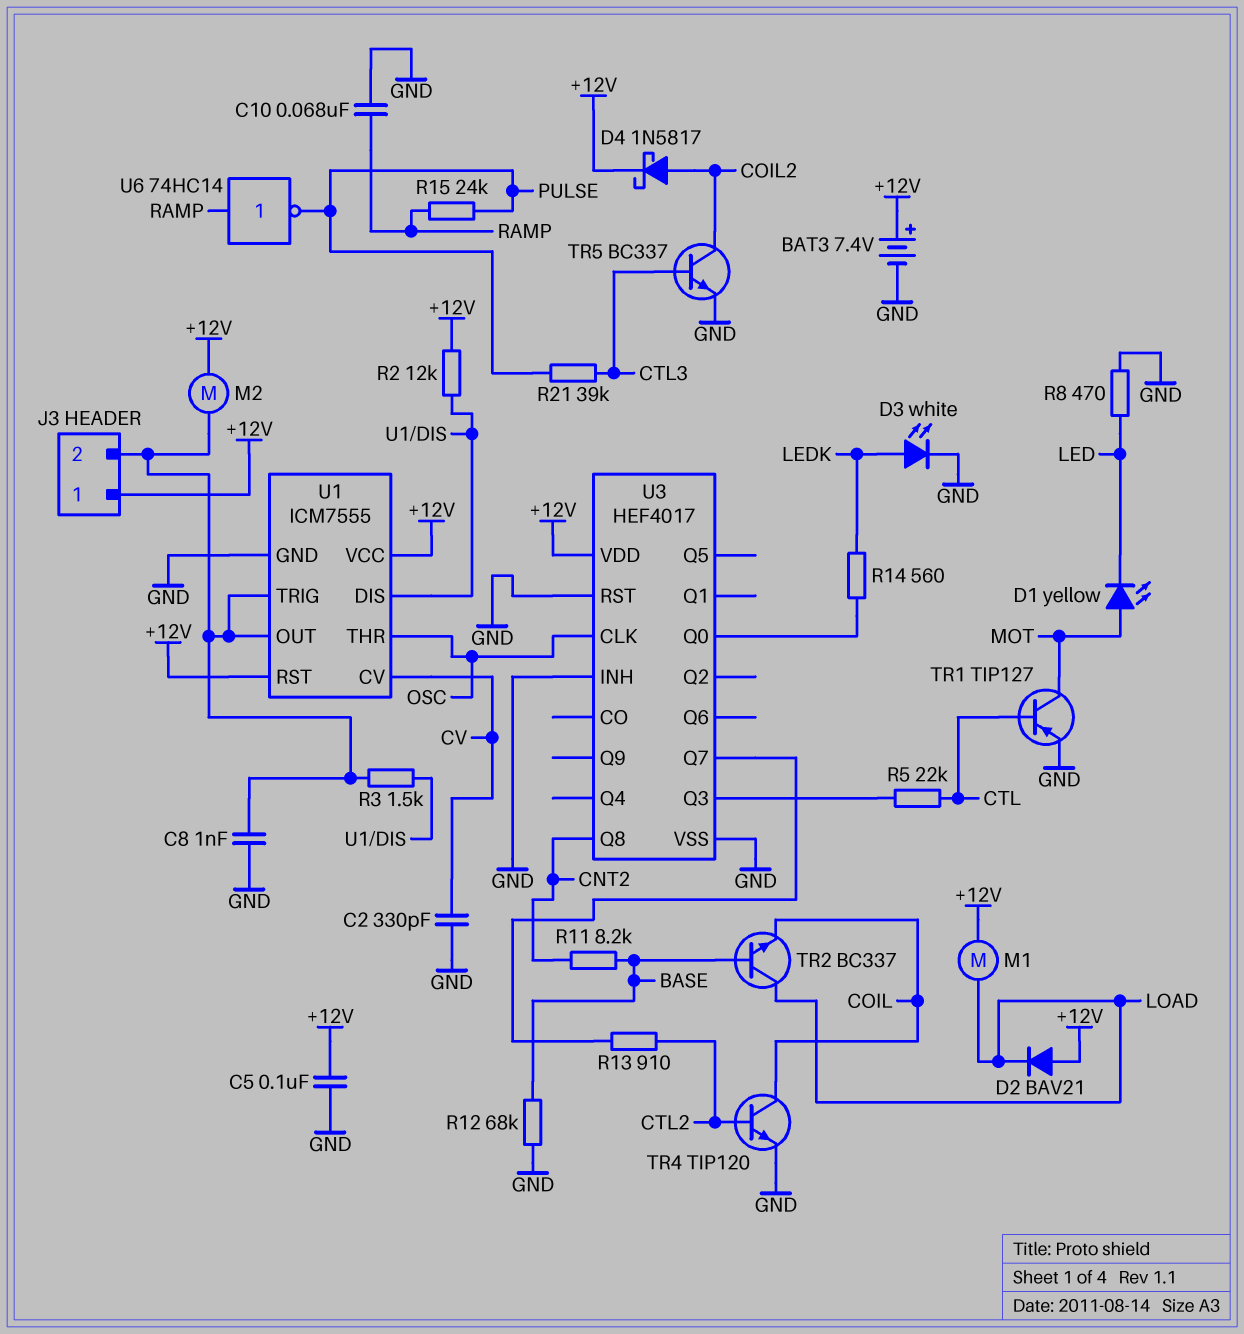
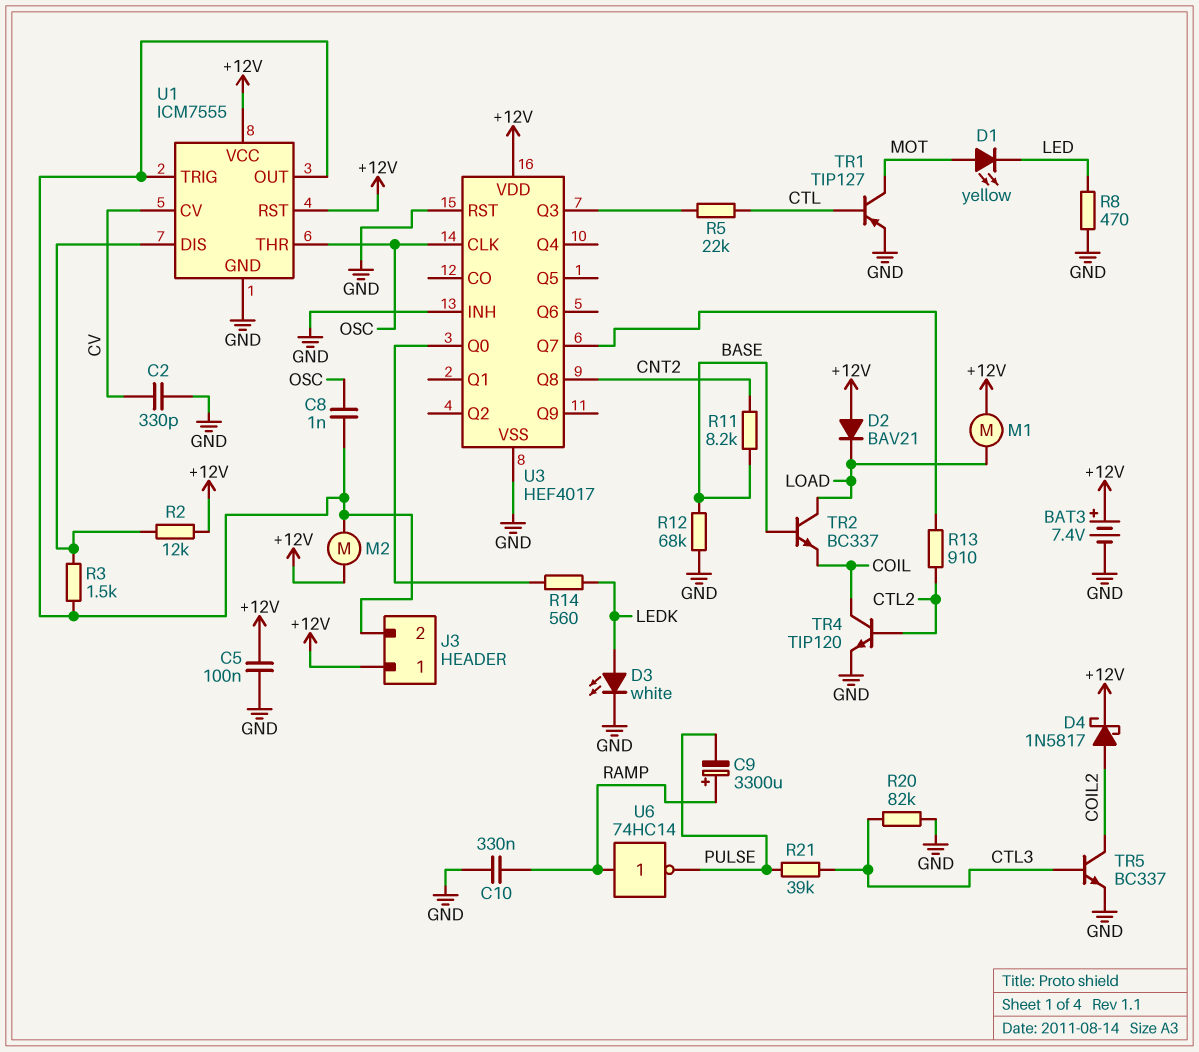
C8: 1nF (GND, J3/2) -> 1nF (J3/2, OSC)
C9: none -> 3300uF (plus RAMP, minus PULSE)
C10: 68nF (GND, RAMP) -> 330nF (GND, RAMP)
R15: 24k (PULSE, RAMP) -> none
R20: none -> 82k (CTL3, GND)

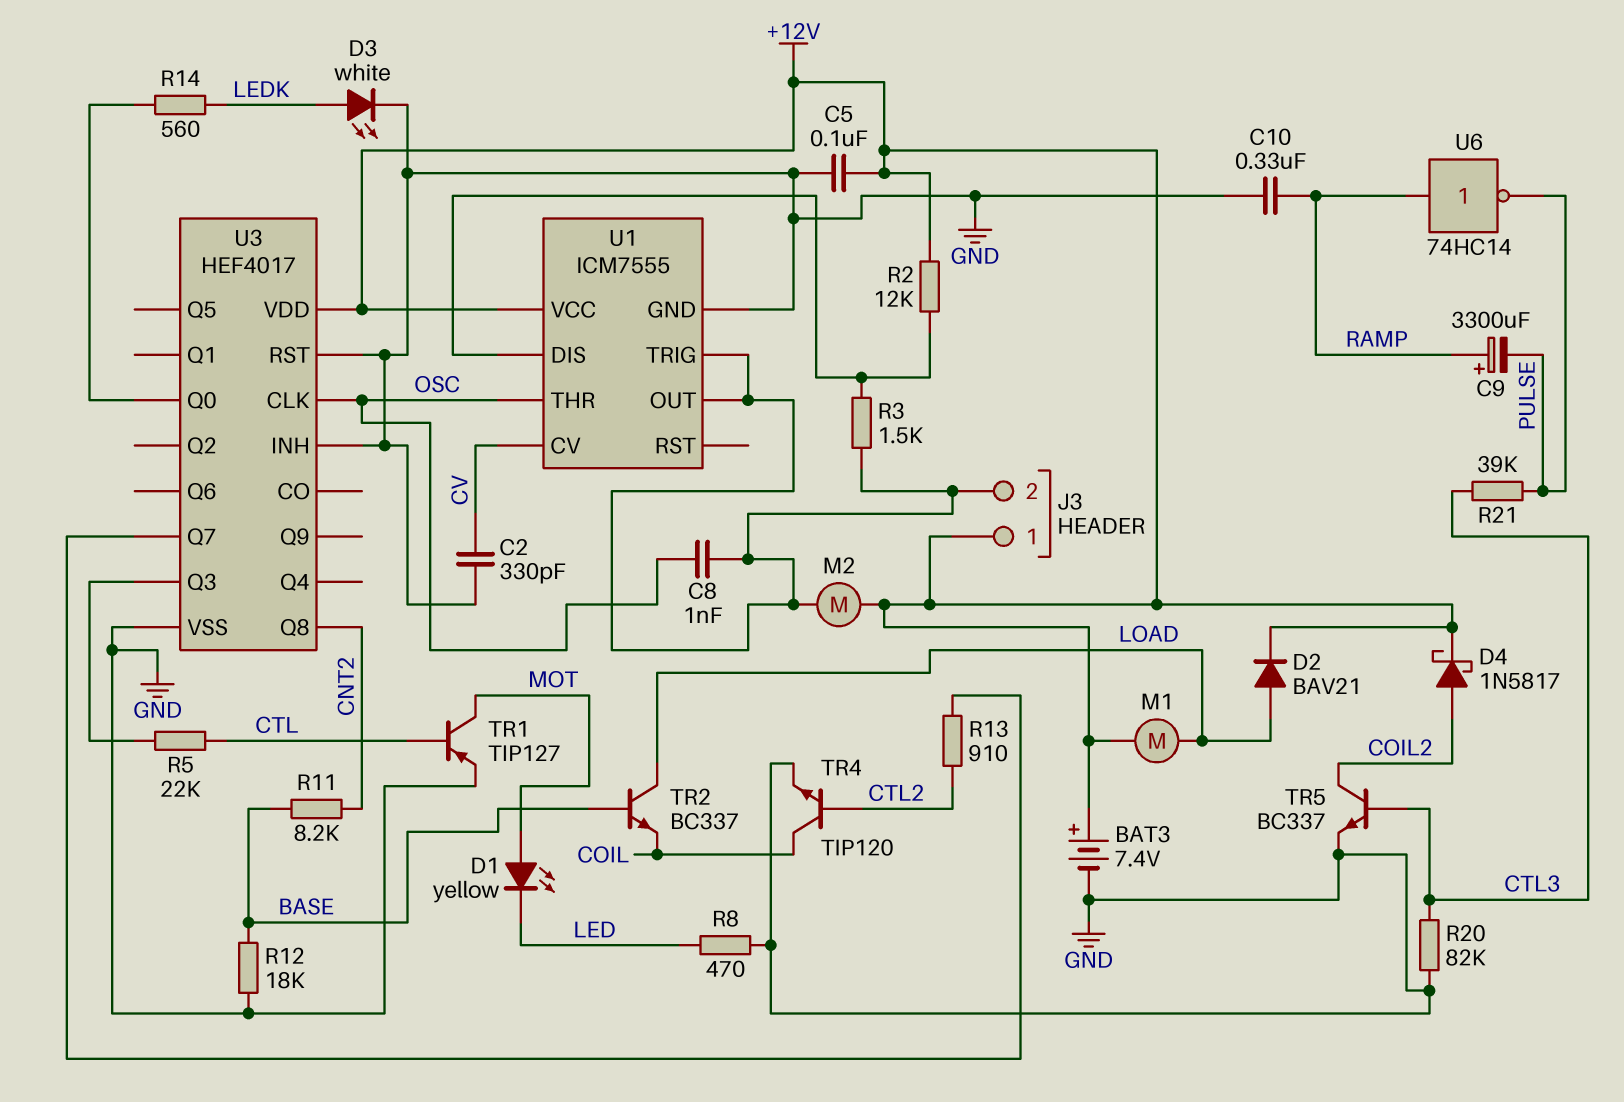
D2: diode BAV21 (A +12V, K LOAD) -> diode BAV21 (A LOAD, K +12V)
R12: 68k (BASE, GND) -> 18k (BASE, GND)
U1 pin RST: +12V -> none

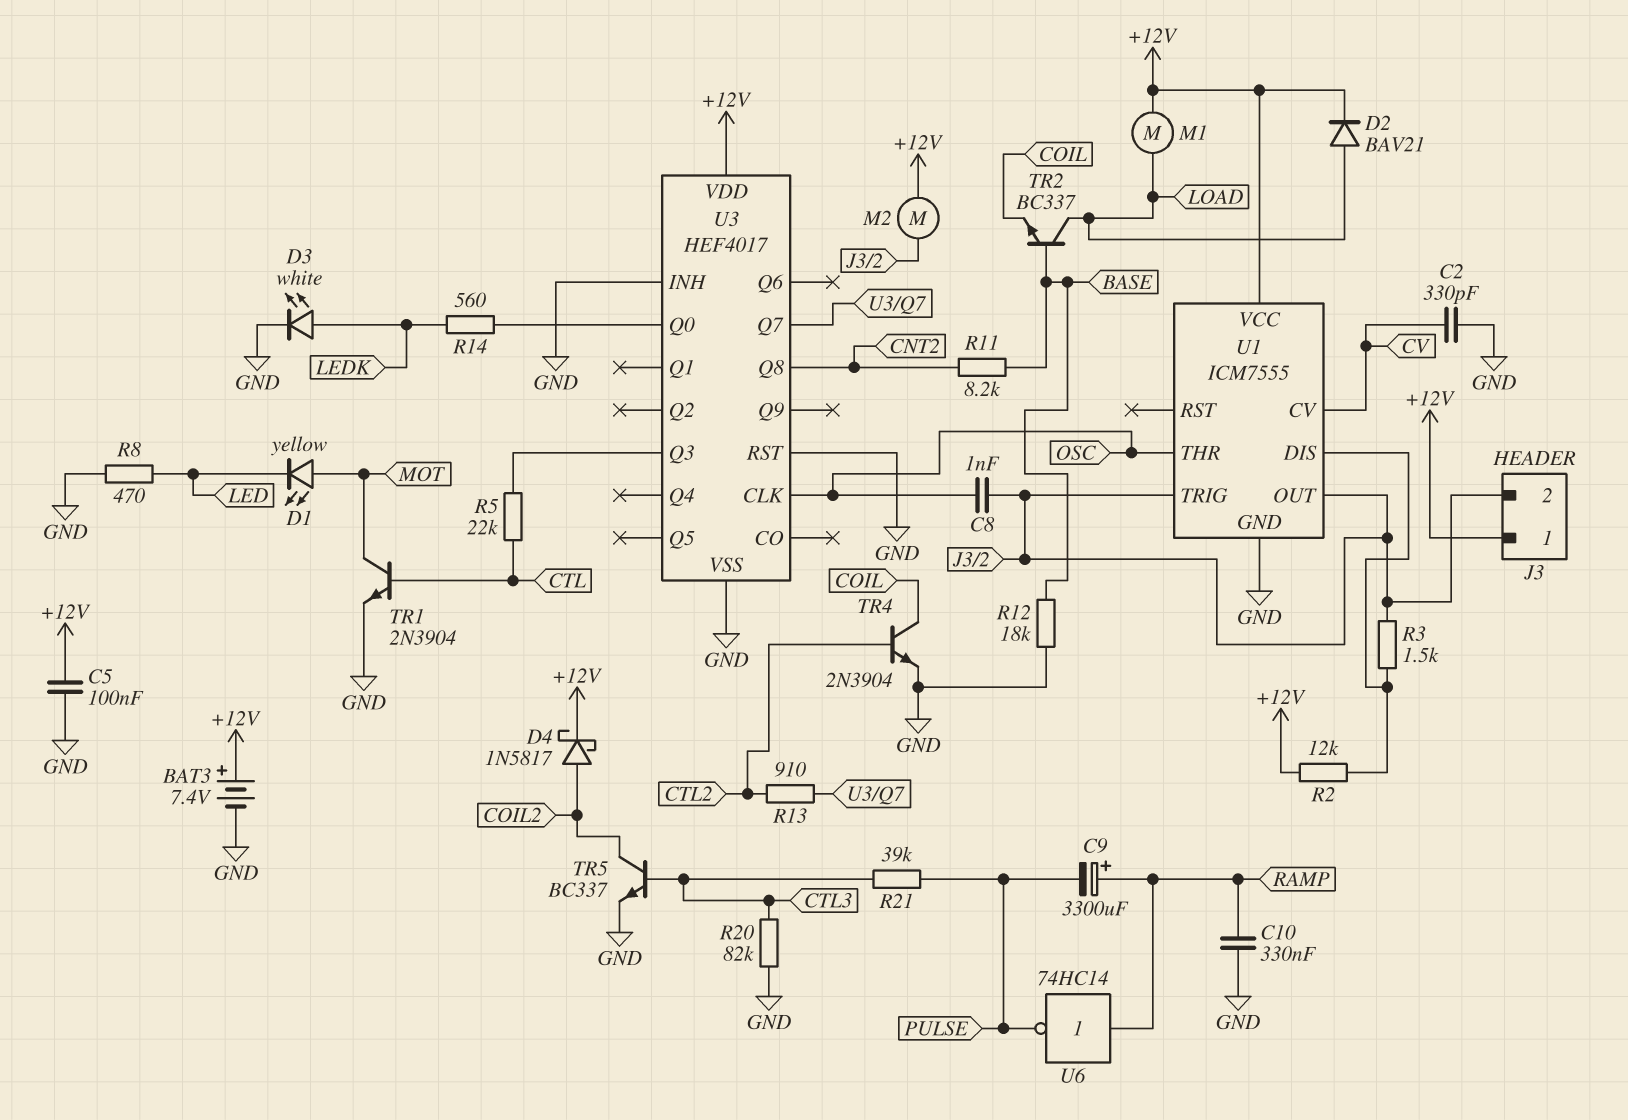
TR1: PNP TIP127 (B CTL, C MOT, E GND) -> NPN 2N3904 (B CTL, C MOT, E GND)
TR4: NPN TIP120 (B CTL2, C COIL, E GND) -> NPN 2N3904 (B CTL2, C COIL, E GND)

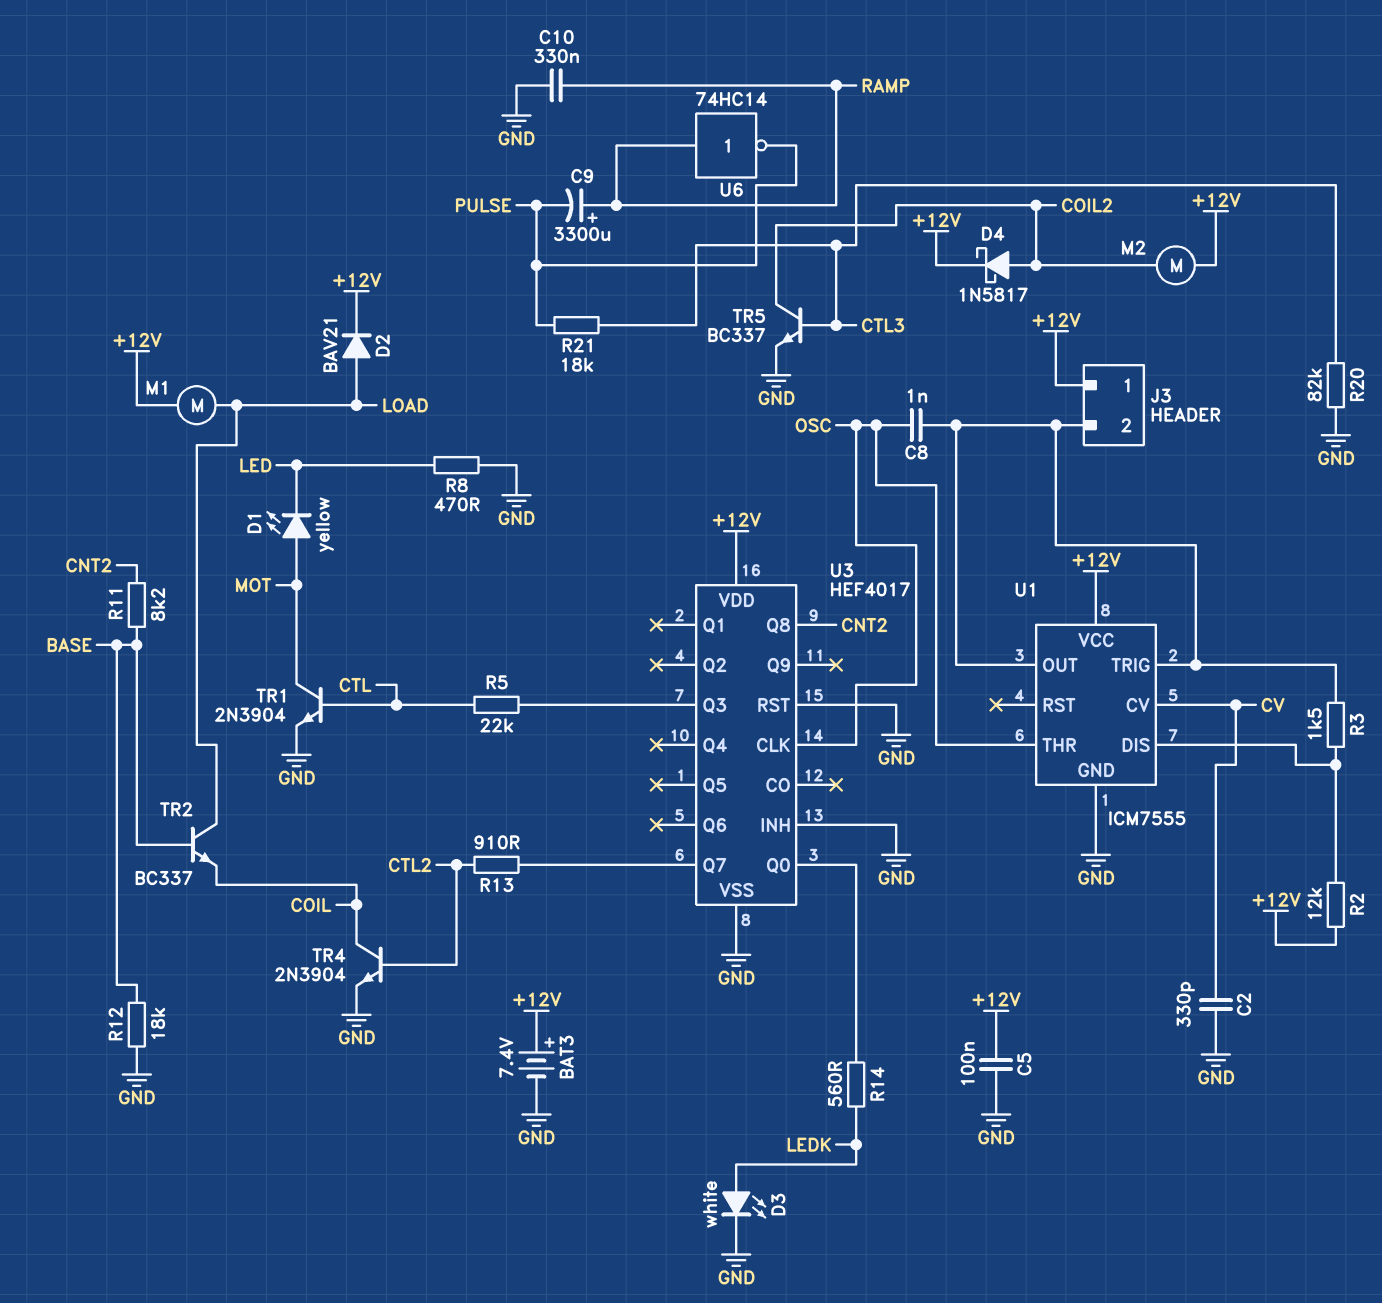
M2: motor (+12V, J3/2) -> motor (+12V, COIL2)
R21: 39k (CTL3, PULSE) -> 18k (CTL3, PULSE)

